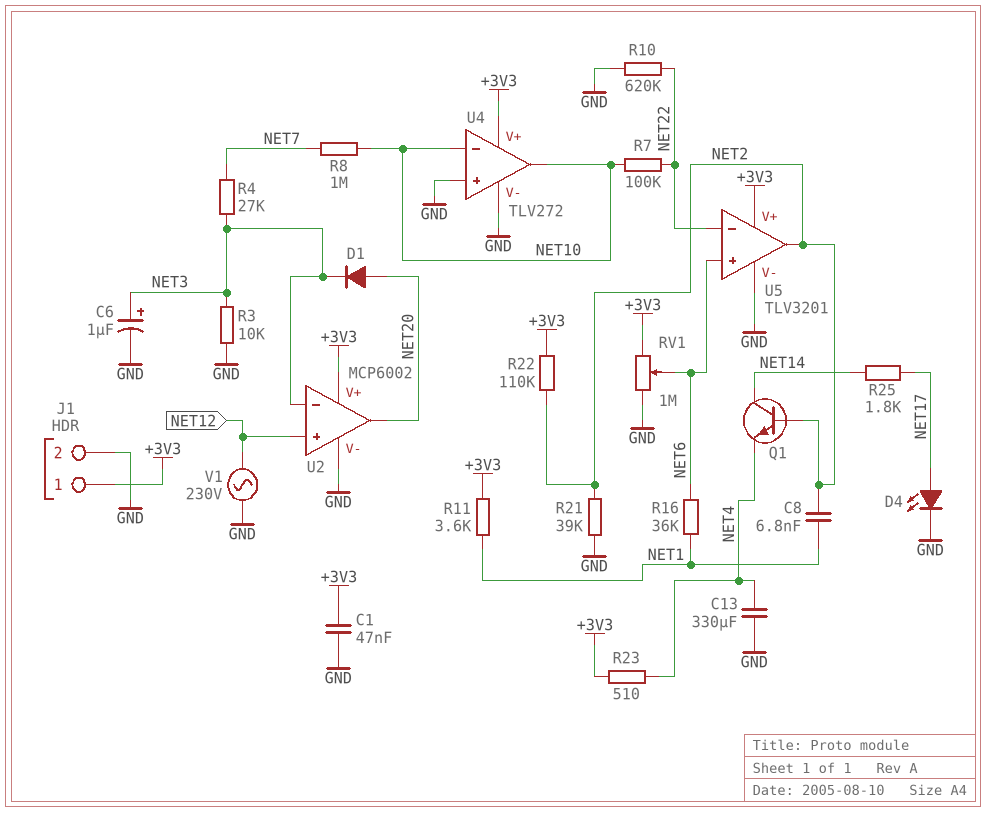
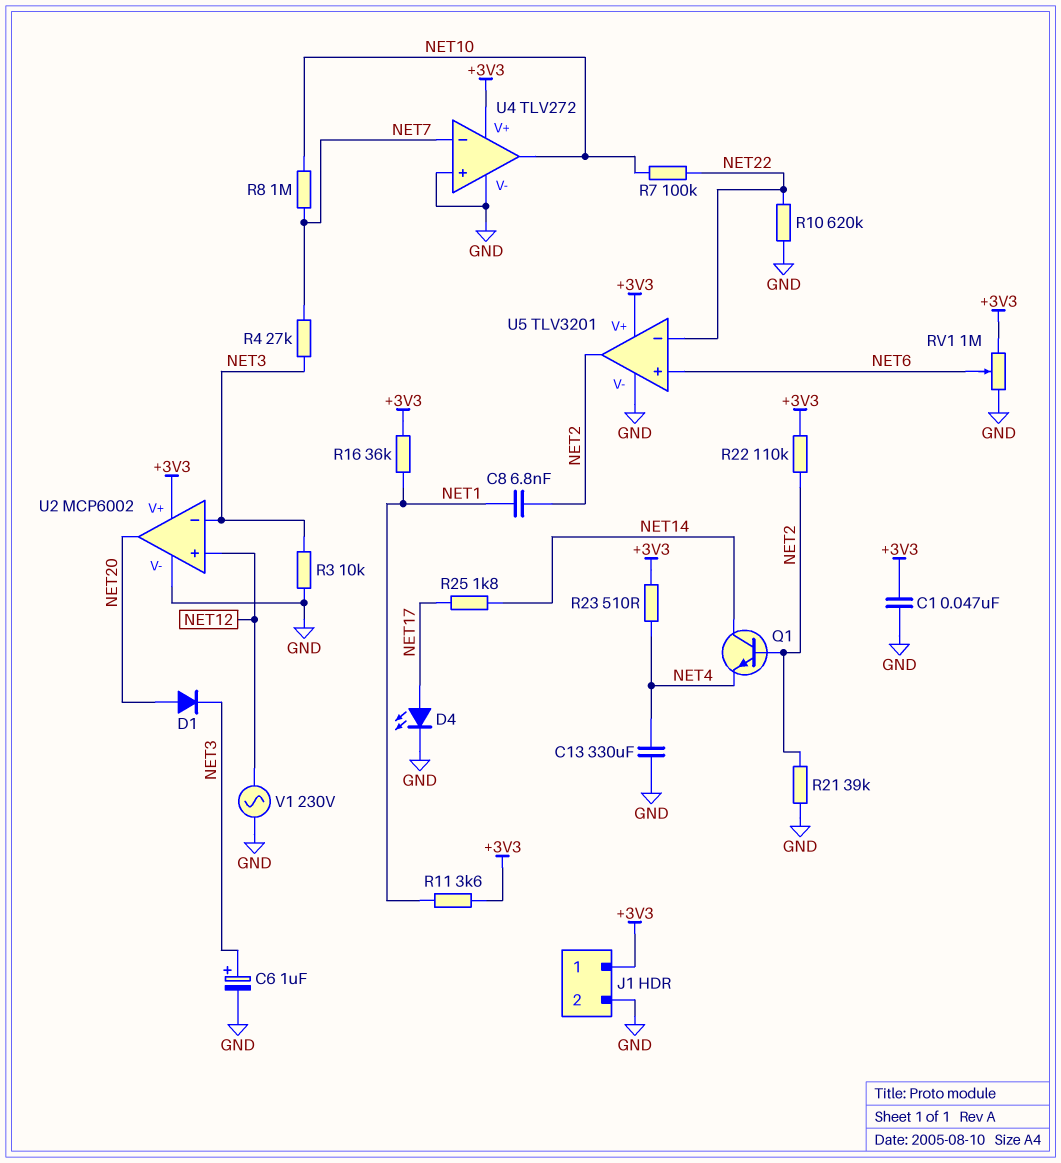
R16: 36k (NET1, NET6) -> 36k (+3V3, NET1)
U4 pin in-: NET10 -> NET7

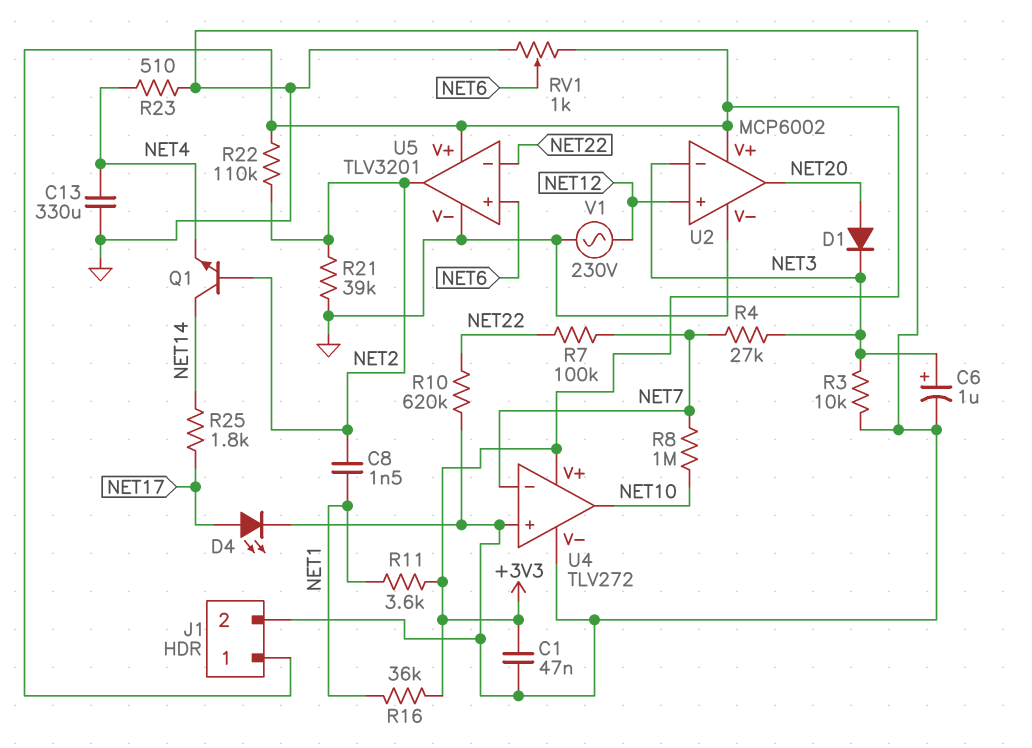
C8: 6.8nF (NET1, NET2) -> 1.5nF (NET1, NET2)
R7: 100k (NET10, NET22) -> 100k (NET7, NET22)
R23: 510 (+3V3, NET4) -> 510 (GND, NET4)
RV1: 1M (+3V3, GND, wiper NET6) -> 1k (+3V3, GND, wiper NET6)

